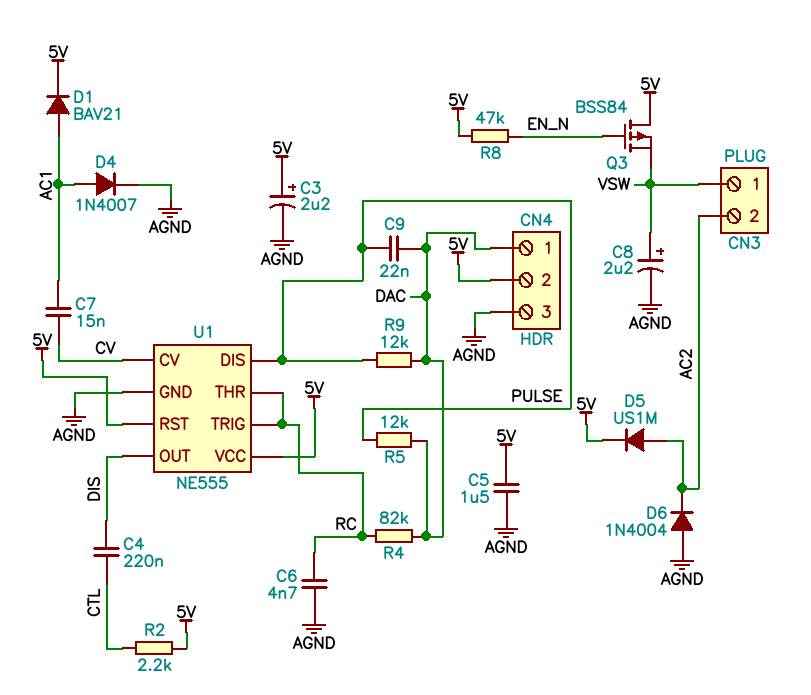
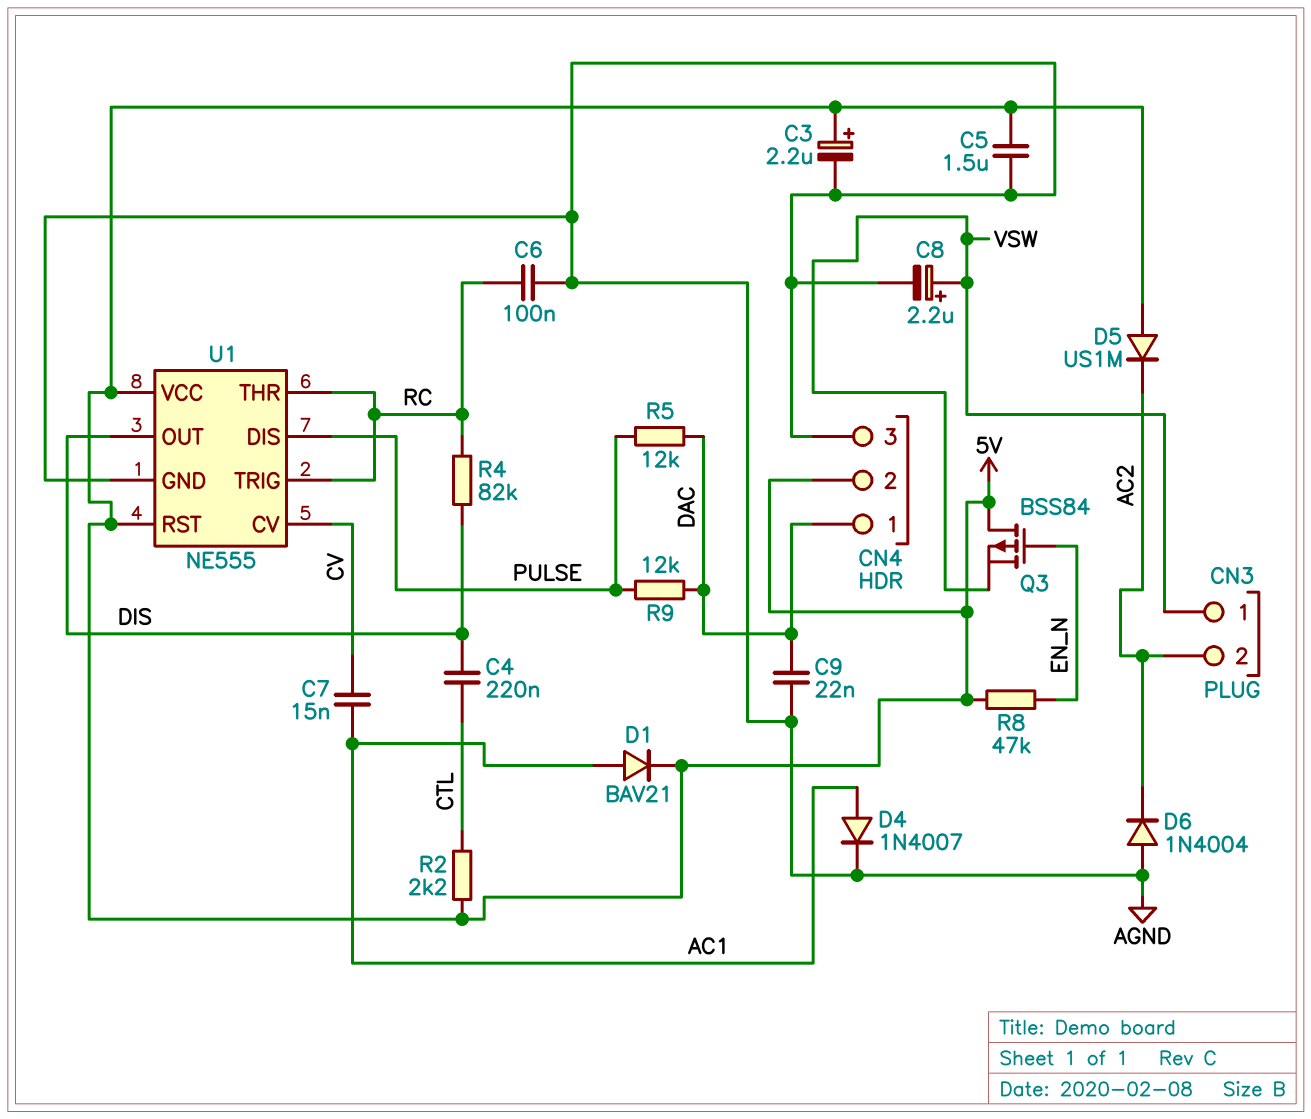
C6: 4.7nF (AGND, RC) -> 100nF (AGND, RC)
C9: 22nF (DAC, PULSE) -> 22nF (AGND, DAC)
D5: diode US1M (A AC2, K 5V) -> diode US1M (A 5V, K AC2)
R4: 82k (DAC, RC) -> 82k (DIS, RC)

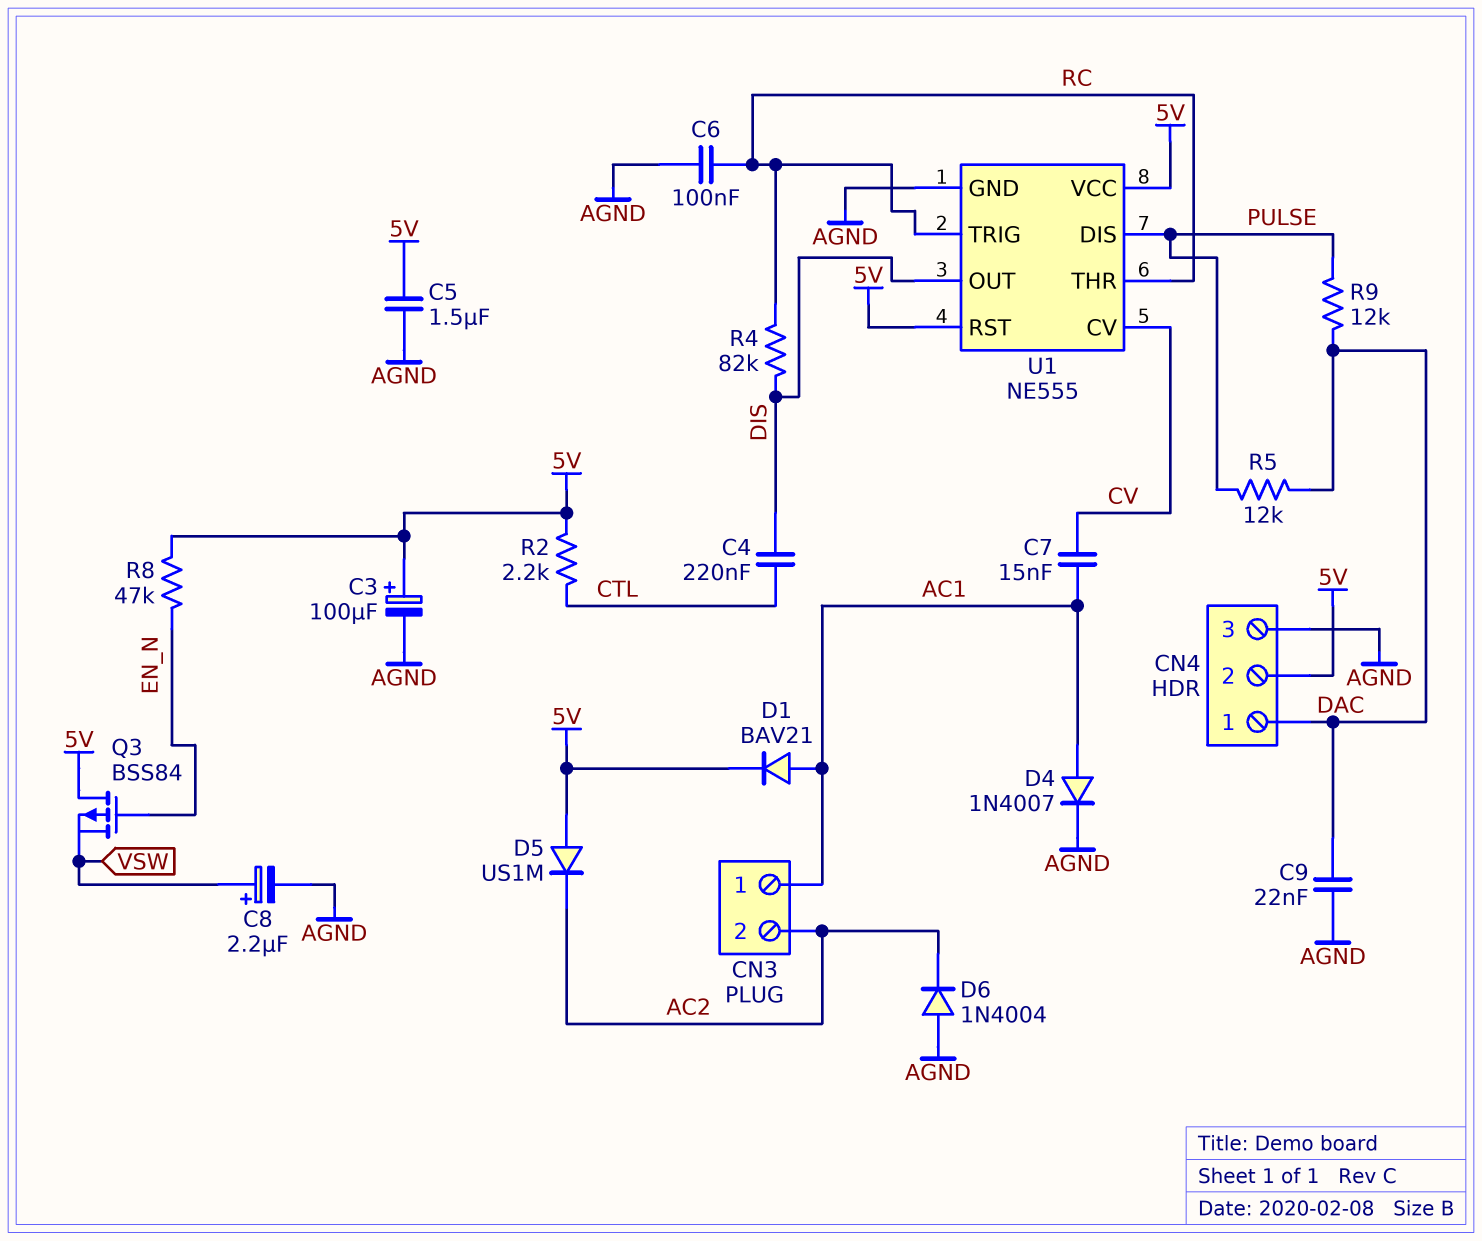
C3: 2.2uF (plus 5V, minus AGND) -> 100uF (plus 5V, minus AGND)
CN3 pin 1: VSW -> AC1

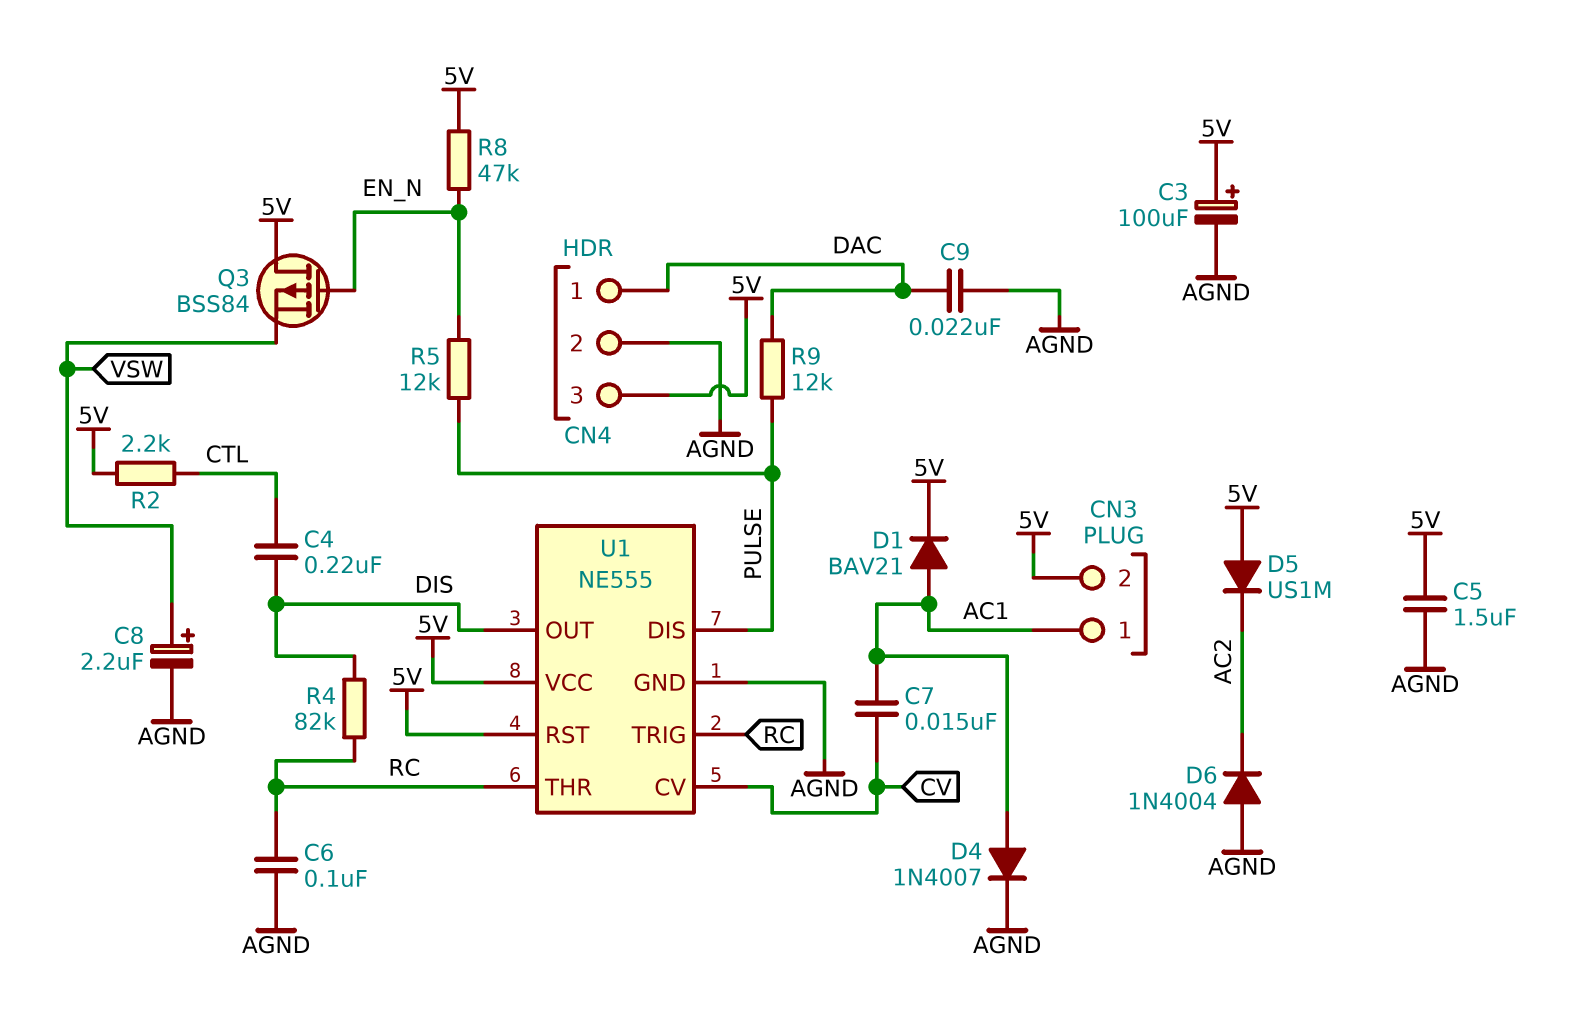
CN3 pin 2: AC2 -> 5V
CN4 pin 2: 5V -> AGND
CN4 pin 3: AGND -> 5V
R5: 12k (DAC, PULSE) -> 12k (EN_N, PULSE)

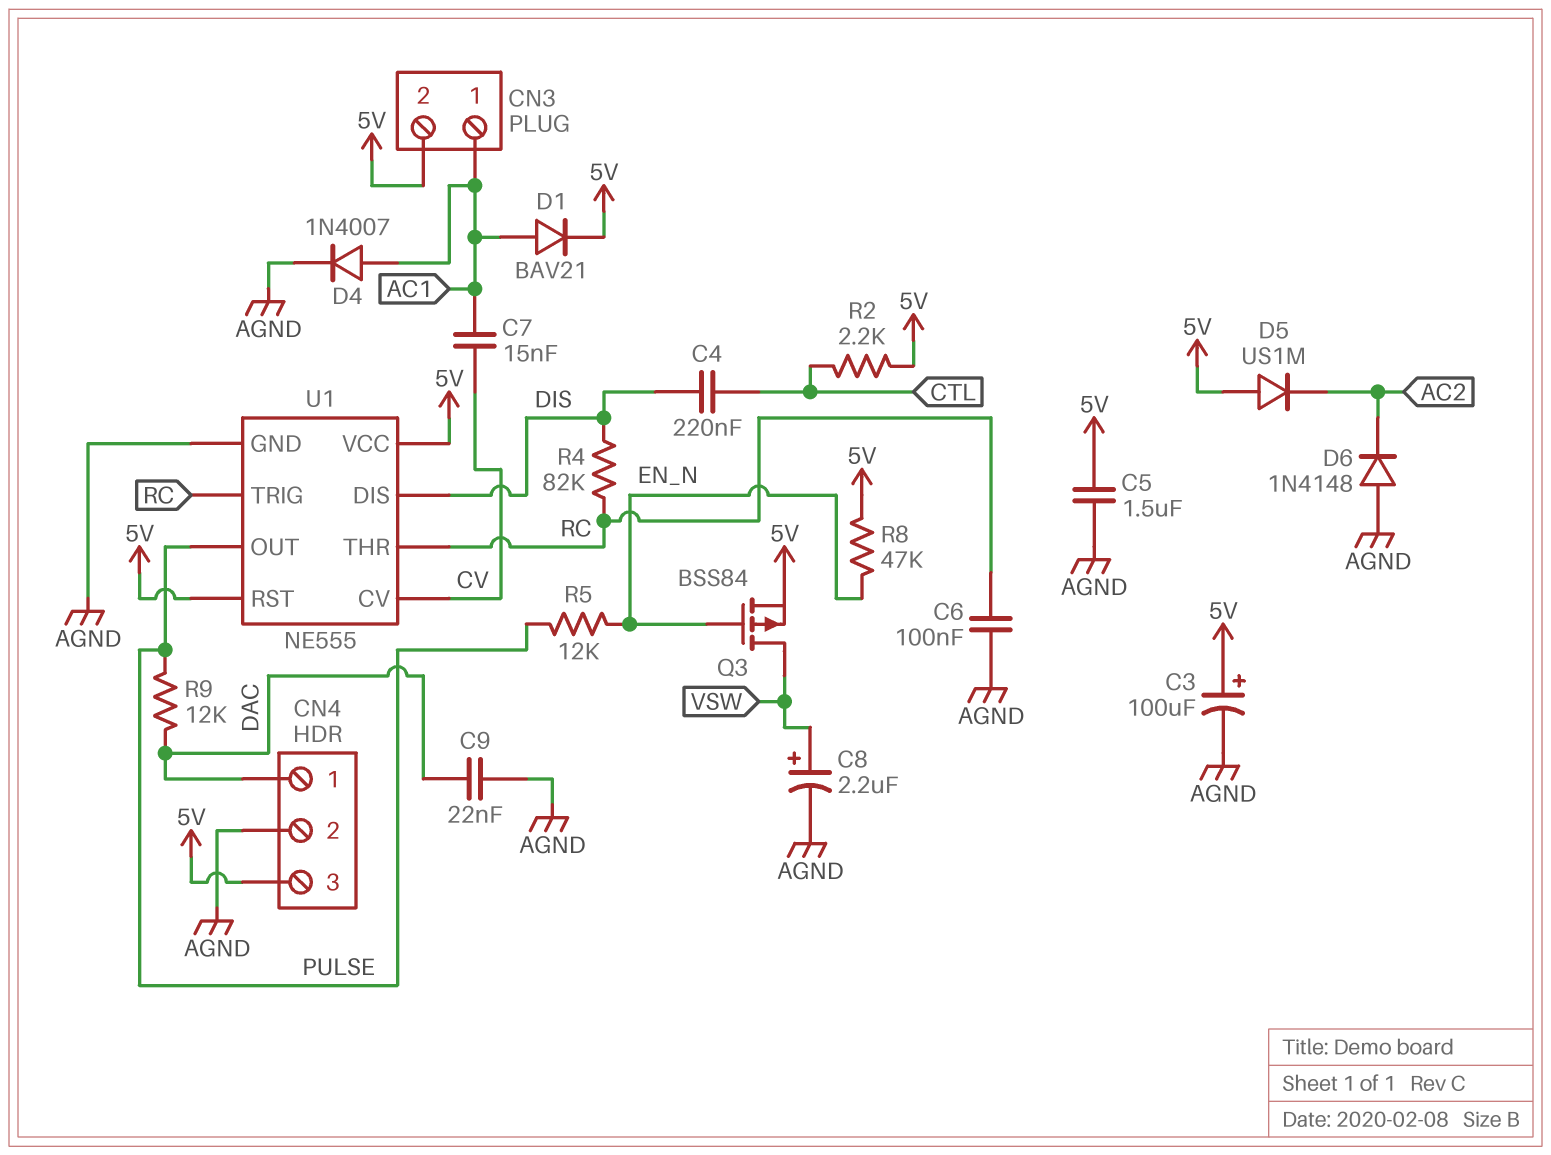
D6: diode 1N4004 (A AGND, K AC2) -> diode 1N4148 (A AGND, K AC2)
Q3: PMOS BSS84 (G EN_N, D 5V, S VSW) -> PMOS BSS84 (G EN_N, D VSW, S 5V)
U1 pin DIS: PULSE -> DIS
U1 pin OUT: DIS -> PULSE

